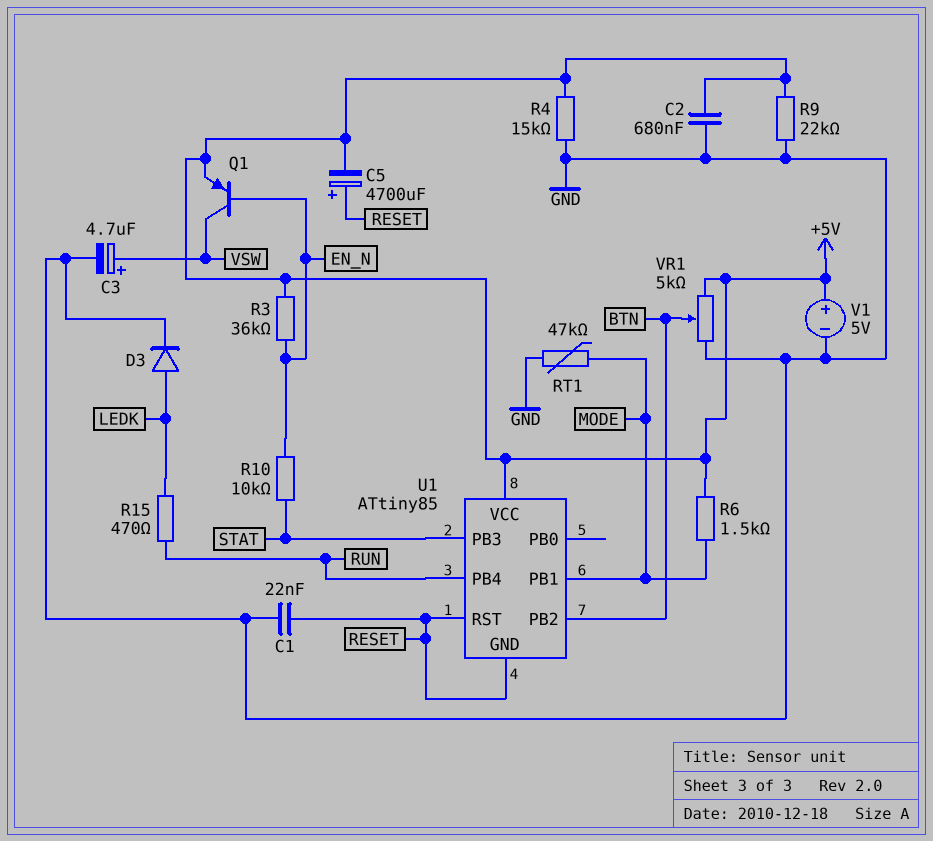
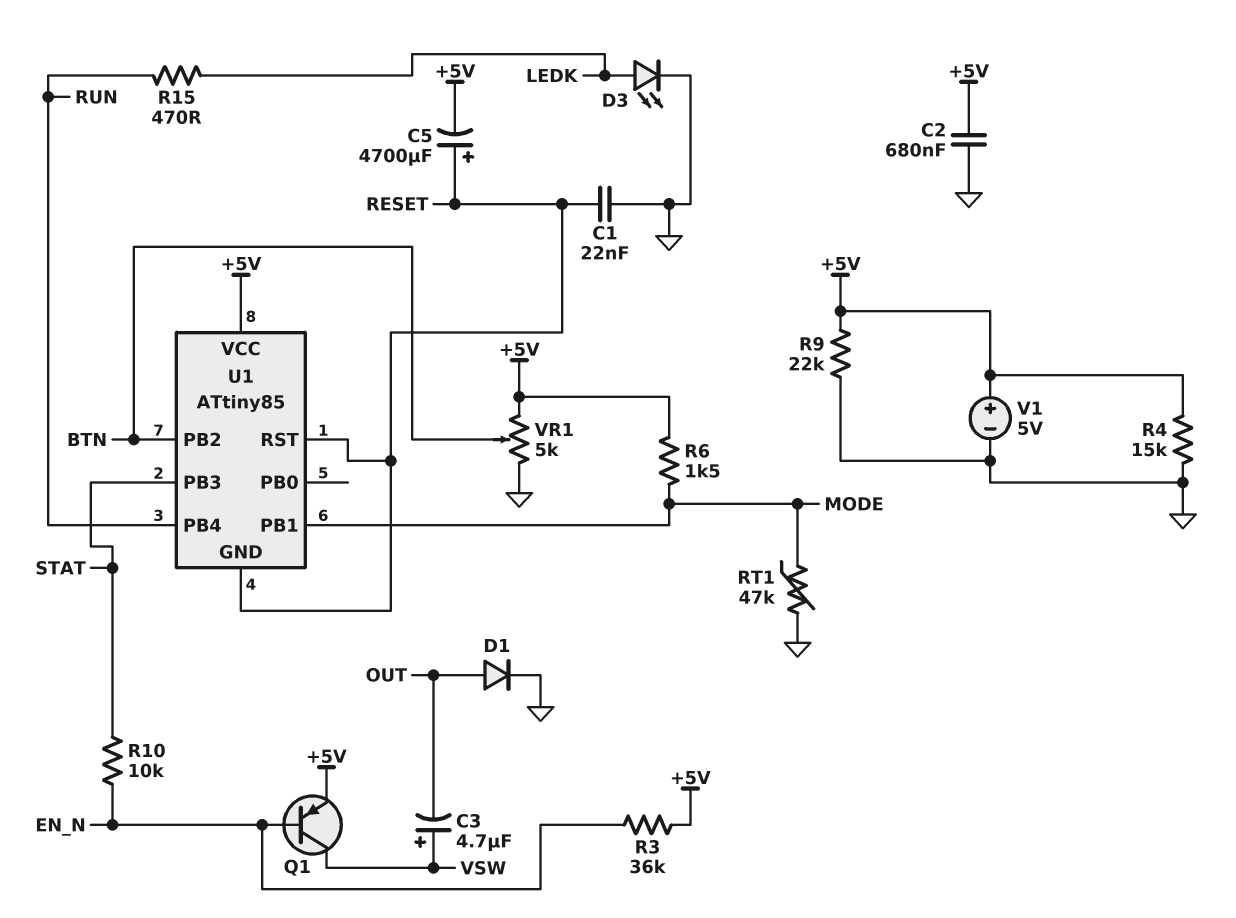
C3: 4.7uF (plus VSW, minus GND) -> 4.7uF (plus VSW, minus OUT)
D1: none -> diode (A OUT, K GND)
D3: diode (A LEDK, K GND) -> LED (A LEDK, K GND)

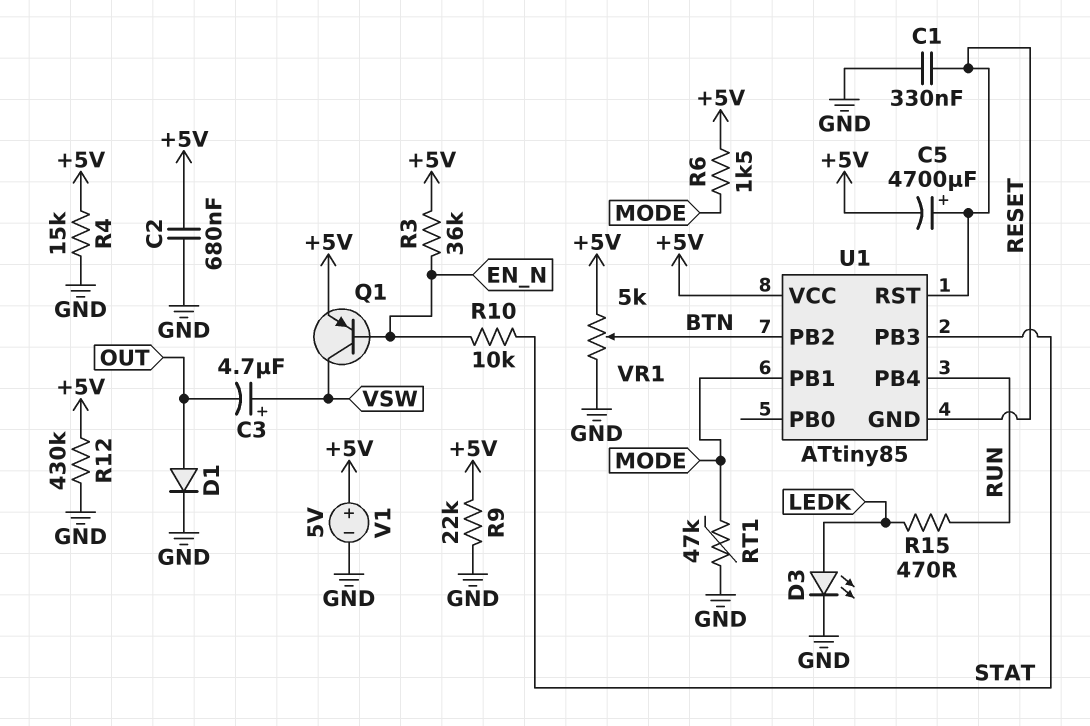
C1: 22nF (GND, RESET) -> 330nF (GND, RESET)
R12: none -> 430k (+5V, GND)

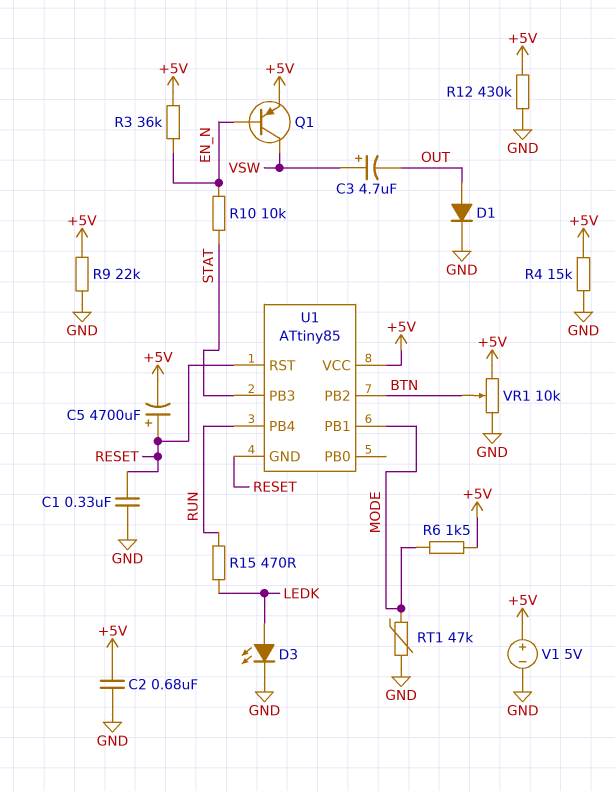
VR1: 5k (+5V, GND, wiper BTN) -> 10k (+5V, GND, wiper BTN)

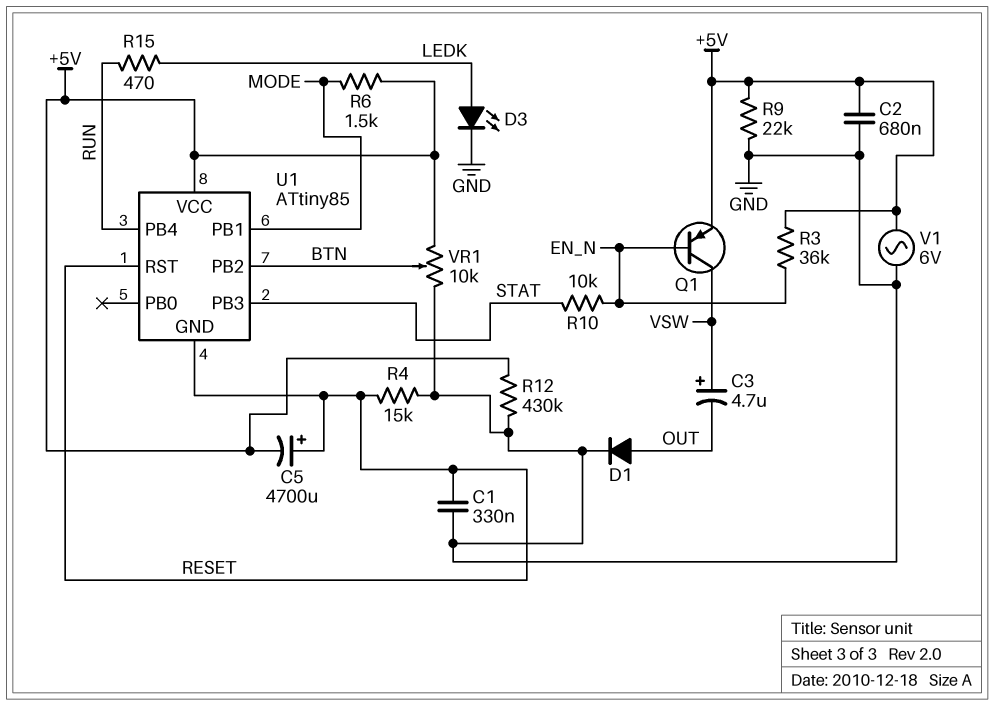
R4: 15k (+5V, GND) -> 15k (GND, RESET)
RT1: 47k (GND, MODE) -> none
V1: 5V (plus +5V, minus GND) -> AC 6V (+5V, GND)

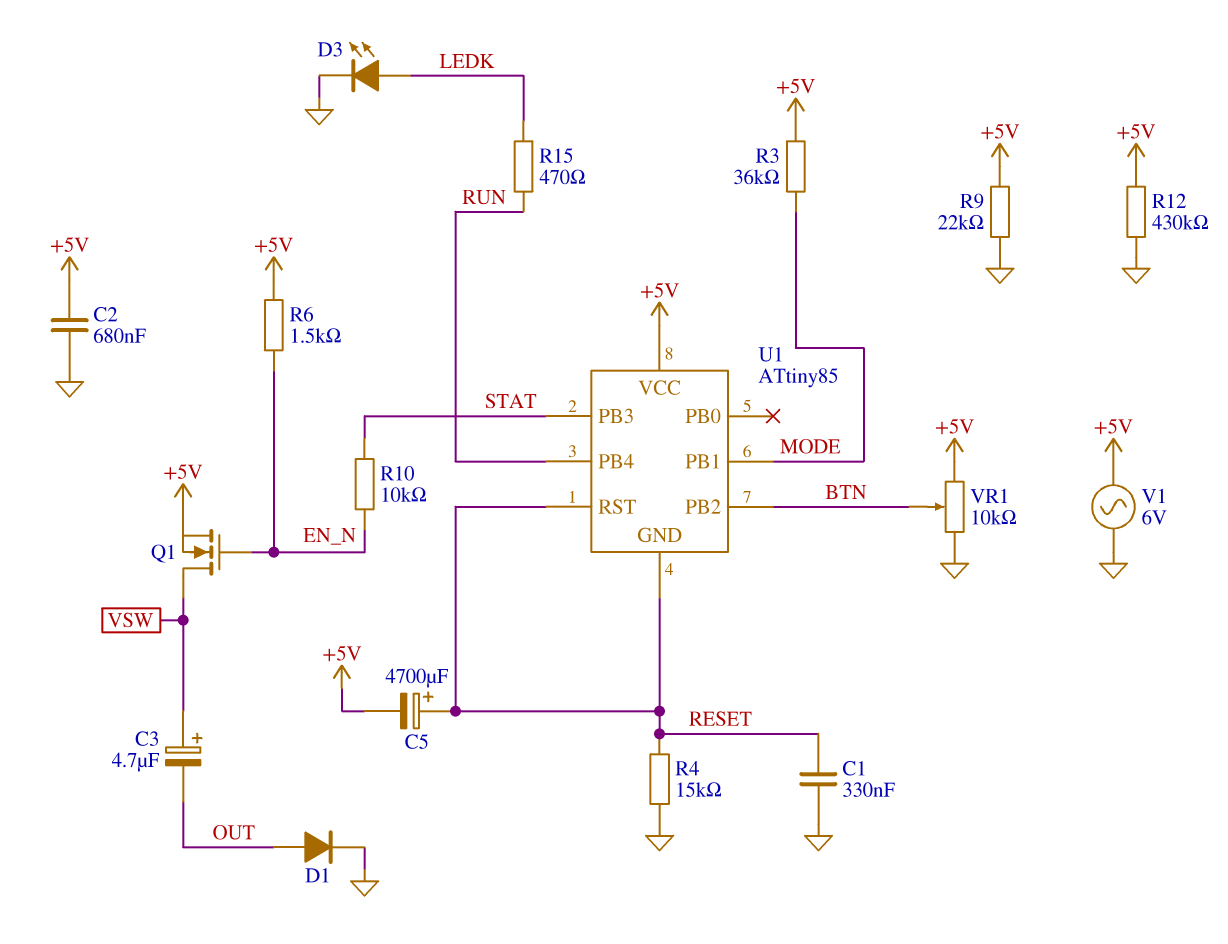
Q1: PNP (B EN_N, C VSW, E +5V) -> NMOS (G EN_N, D VSW, S +5V)
R3: 36k (+5V, EN_N) -> 36k (+5V, MODE)
R6: 1.5k (+5V, MODE) -> 1.5k (+5V, EN_N)

